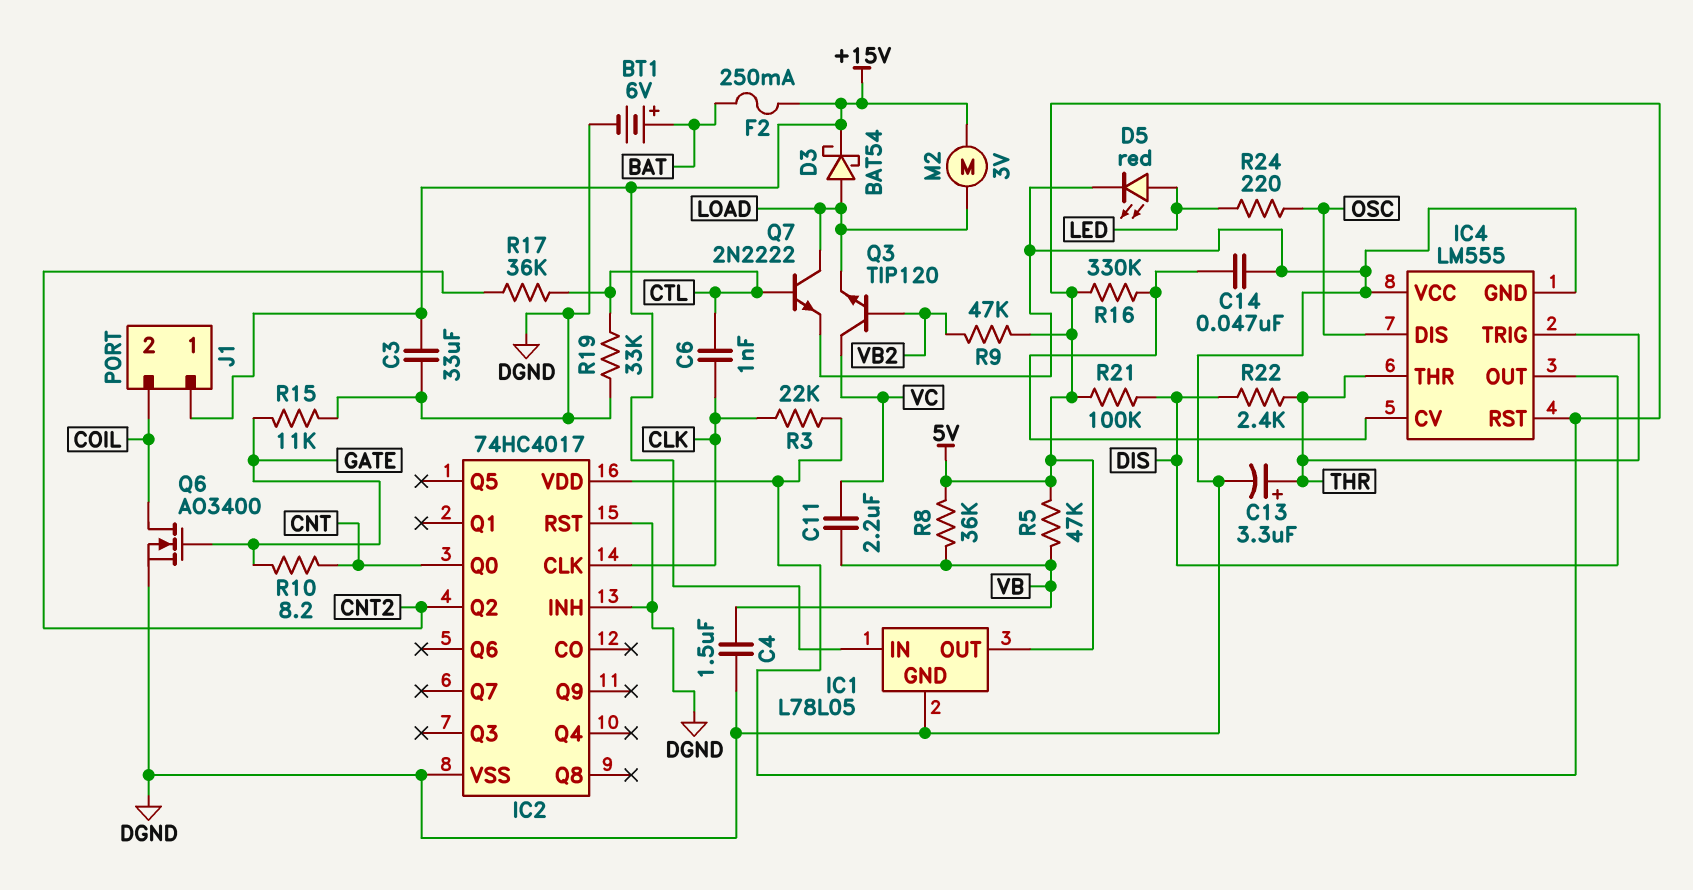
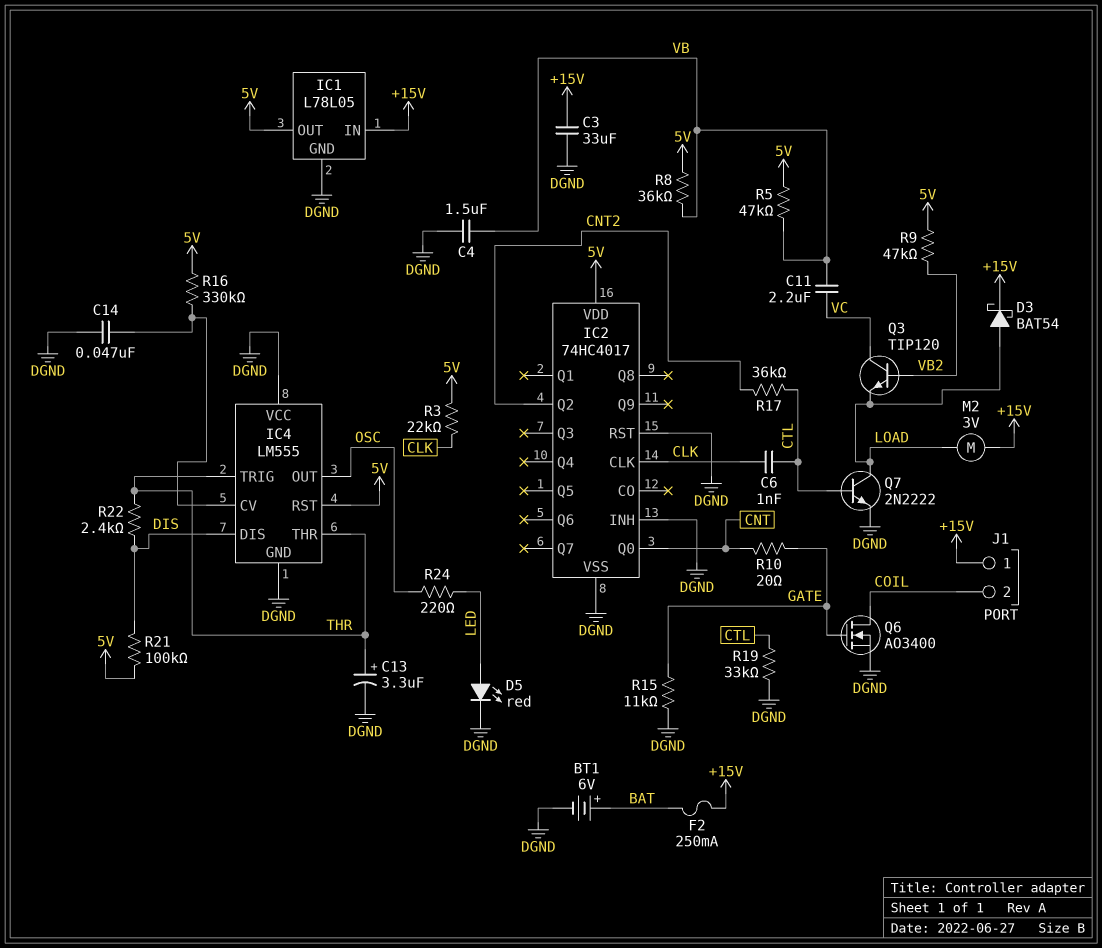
IC4 pin DIS: OSC -> DIS
IC4 pin OUT: DIS -> OSC
R10: 8.2 (CNT, GATE) -> 20 (CNT, GATE)

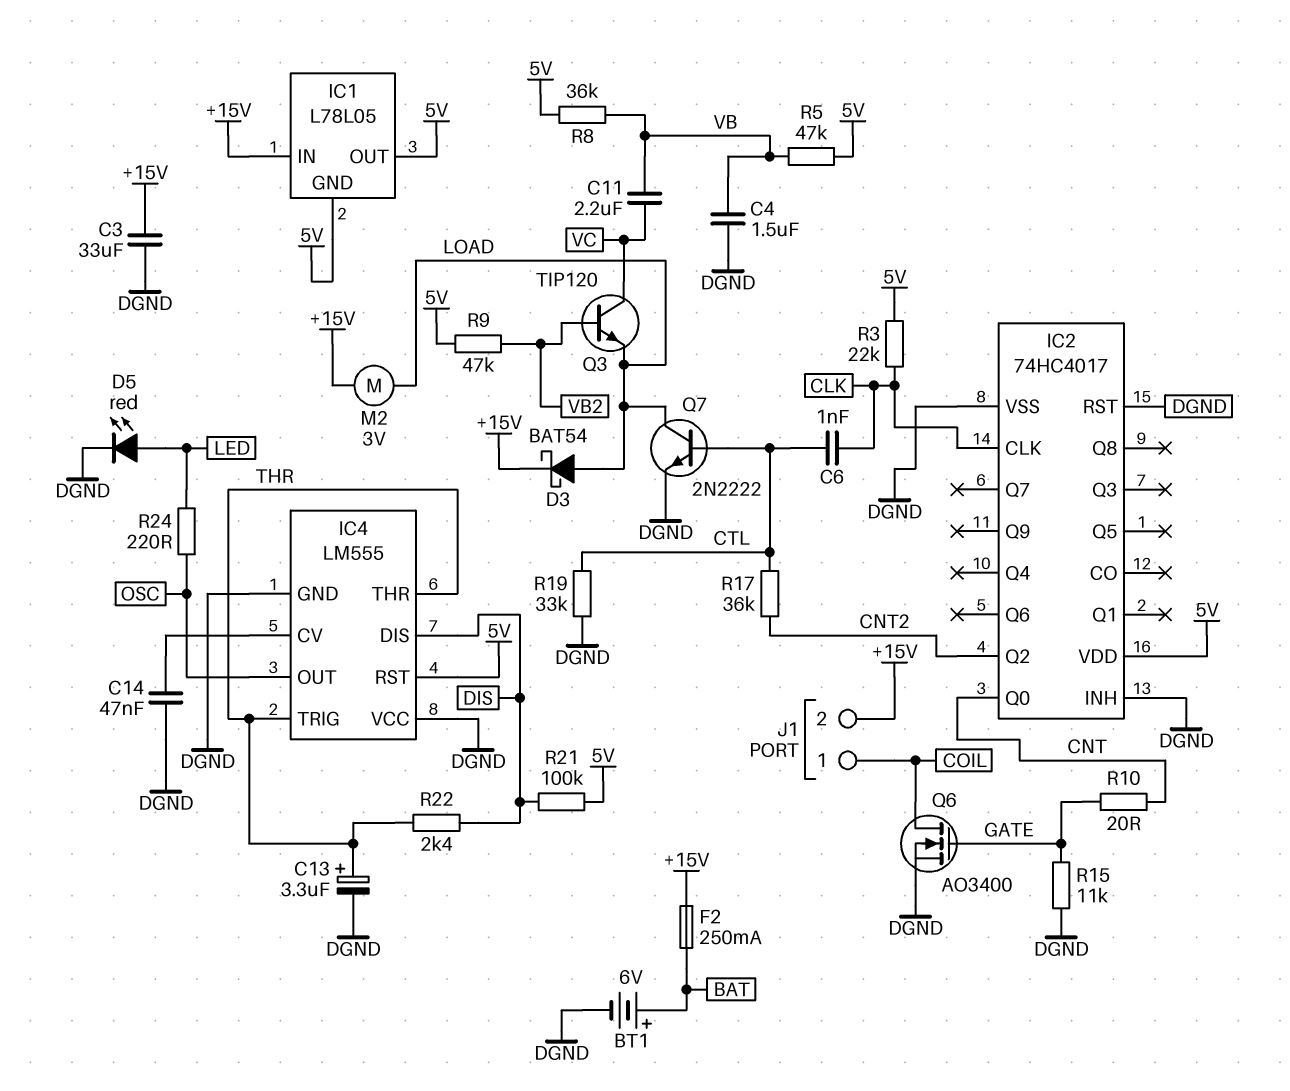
IC1 pin GND: DGND -> 5V
J1 pin 1: +15V -> COIL
J1 pin 2: COIL -> +15V
R16: 330k (5V, IC4/CV) -> none

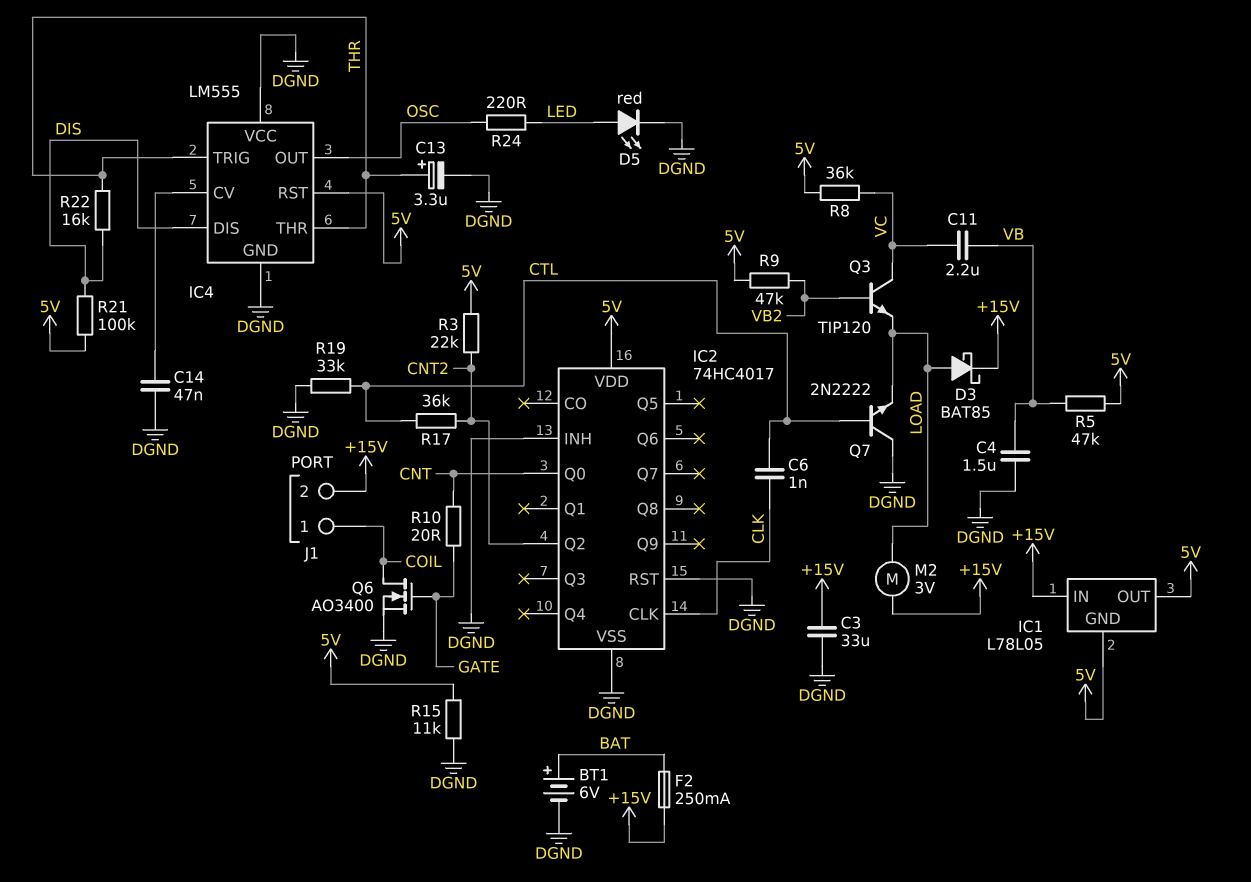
D3: schottky BAT54 (A LOAD, K +15V) -> schottky BAT85 (A LOAD, K +15V)
Q7: NPN 2N2222 (B CTL, C LOAD, E DGND) -> NPN 2N2222 (B CTL, C DGND, E LOAD)
R3: 22k (5V, CLK) -> 22k (5V, CNT2)
R8: 36k (5V, VB) -> 36k (5V, VC)
R15: 11k (DGND, GATE) -> 11k (5V, DGND)
R22: 2.4k (DIS, THR) -> 16k (DIS, THR)

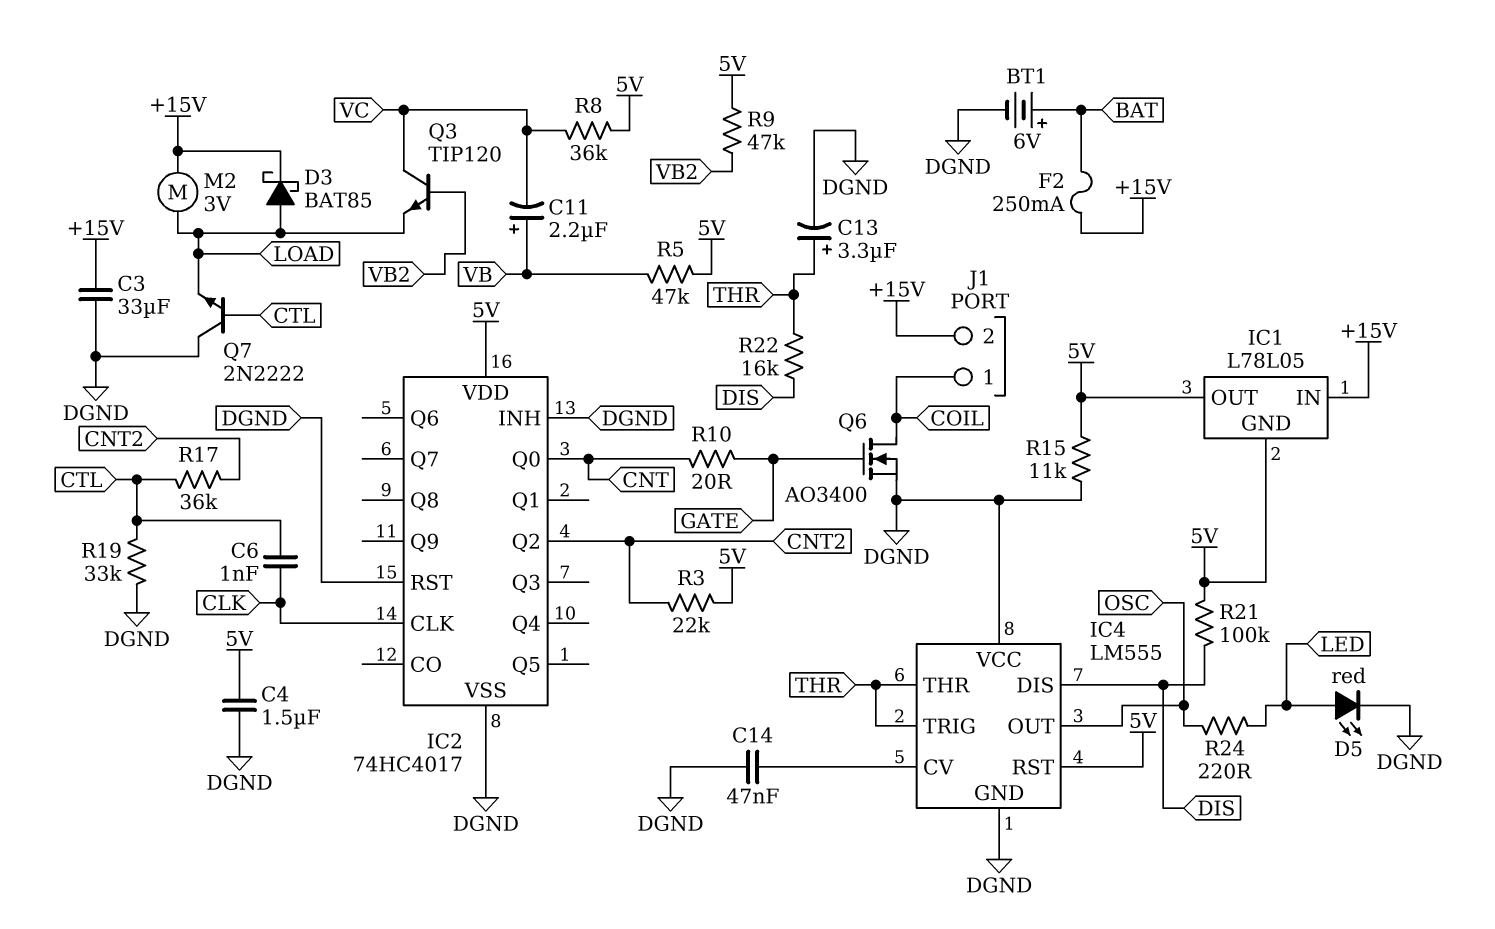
C4: 1.5uF (DGND, VB) -> 1.5uF (5V, DGND)
C11: 2.2uF (VB, VC) -> 2.2uF (plus VB, minus VC)

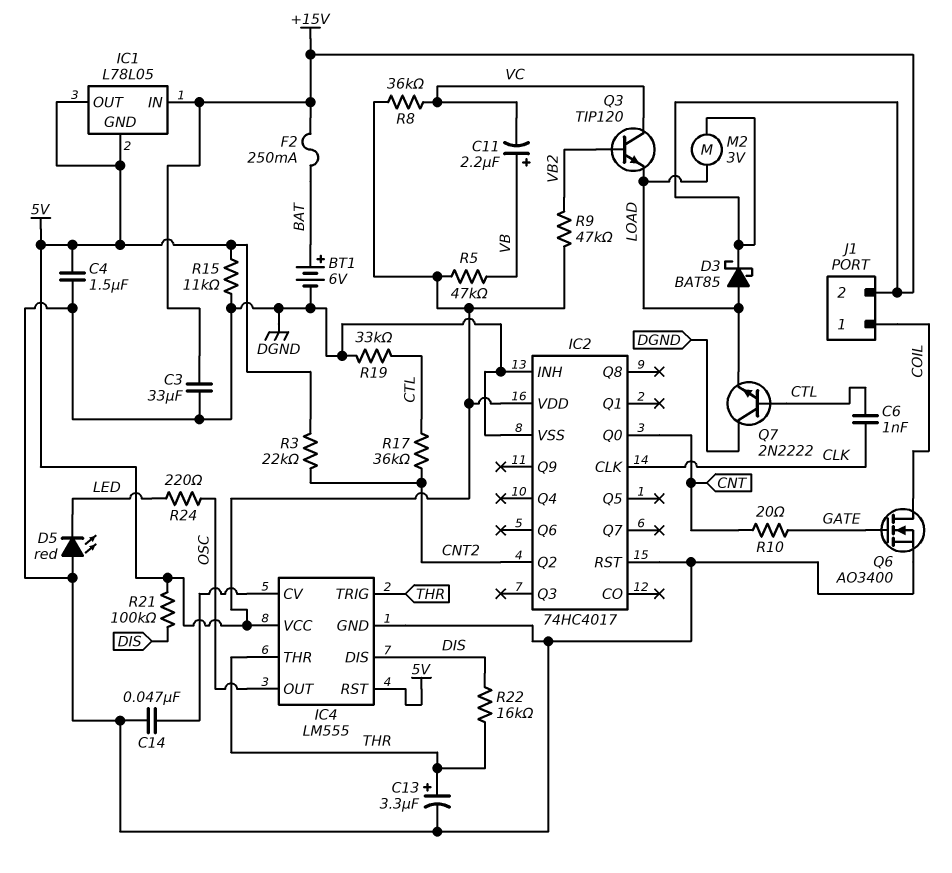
D5: LED red (A LED, K DGND) -> LED red (A DGND, K LED)
IC4 pin VCC: DGND -> 5V

